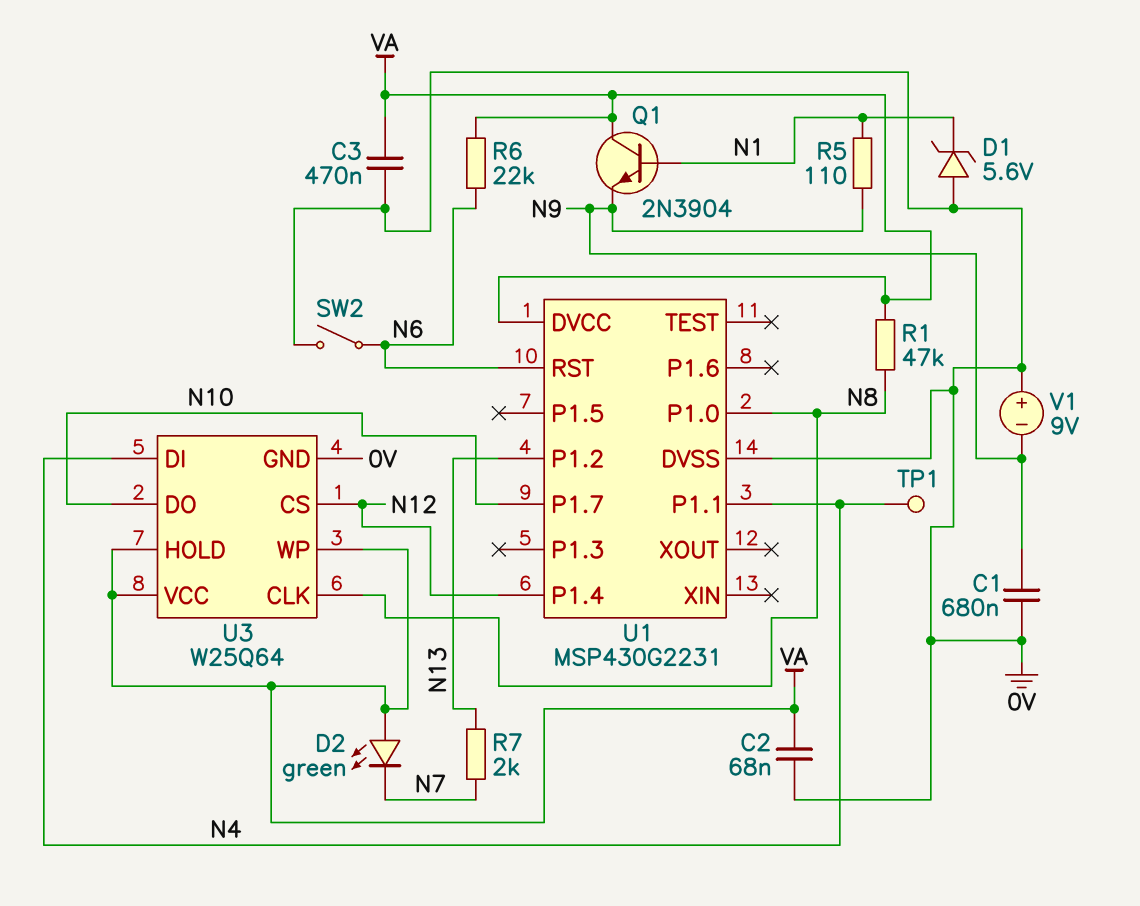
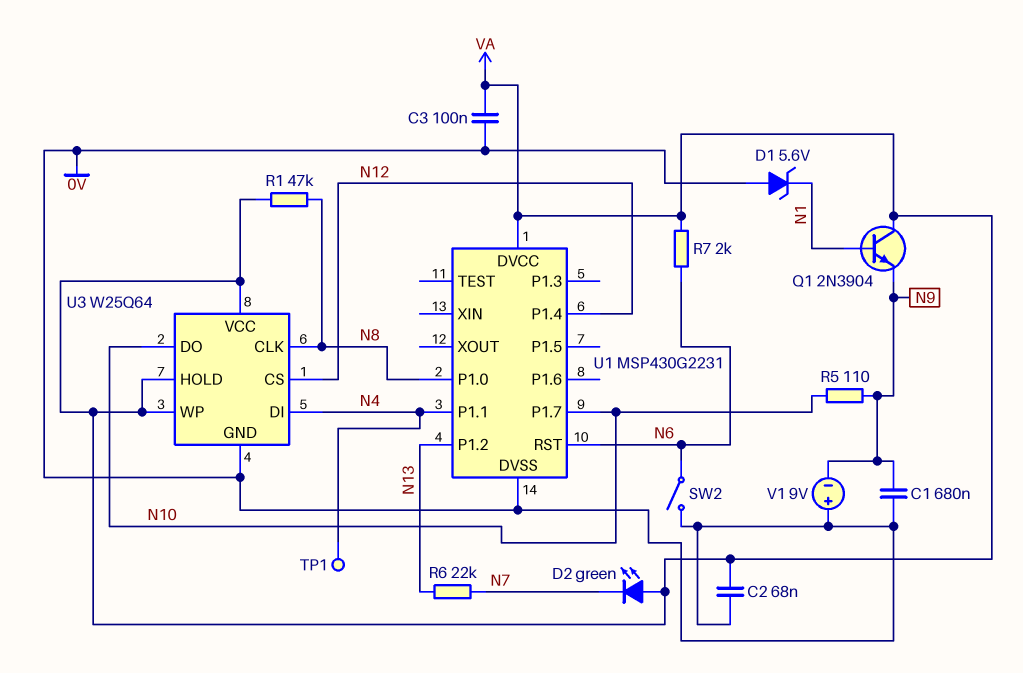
C3: 470nF (0V, VA) -> 100nF (0V, VA)
R5: 110 (N1, N9) -> 110 (N9, N10)
R6: 22k (N6, VA) -> 22k (N7, N13)
R7: 2k (N7, N13) -> 2k (N6, VA)

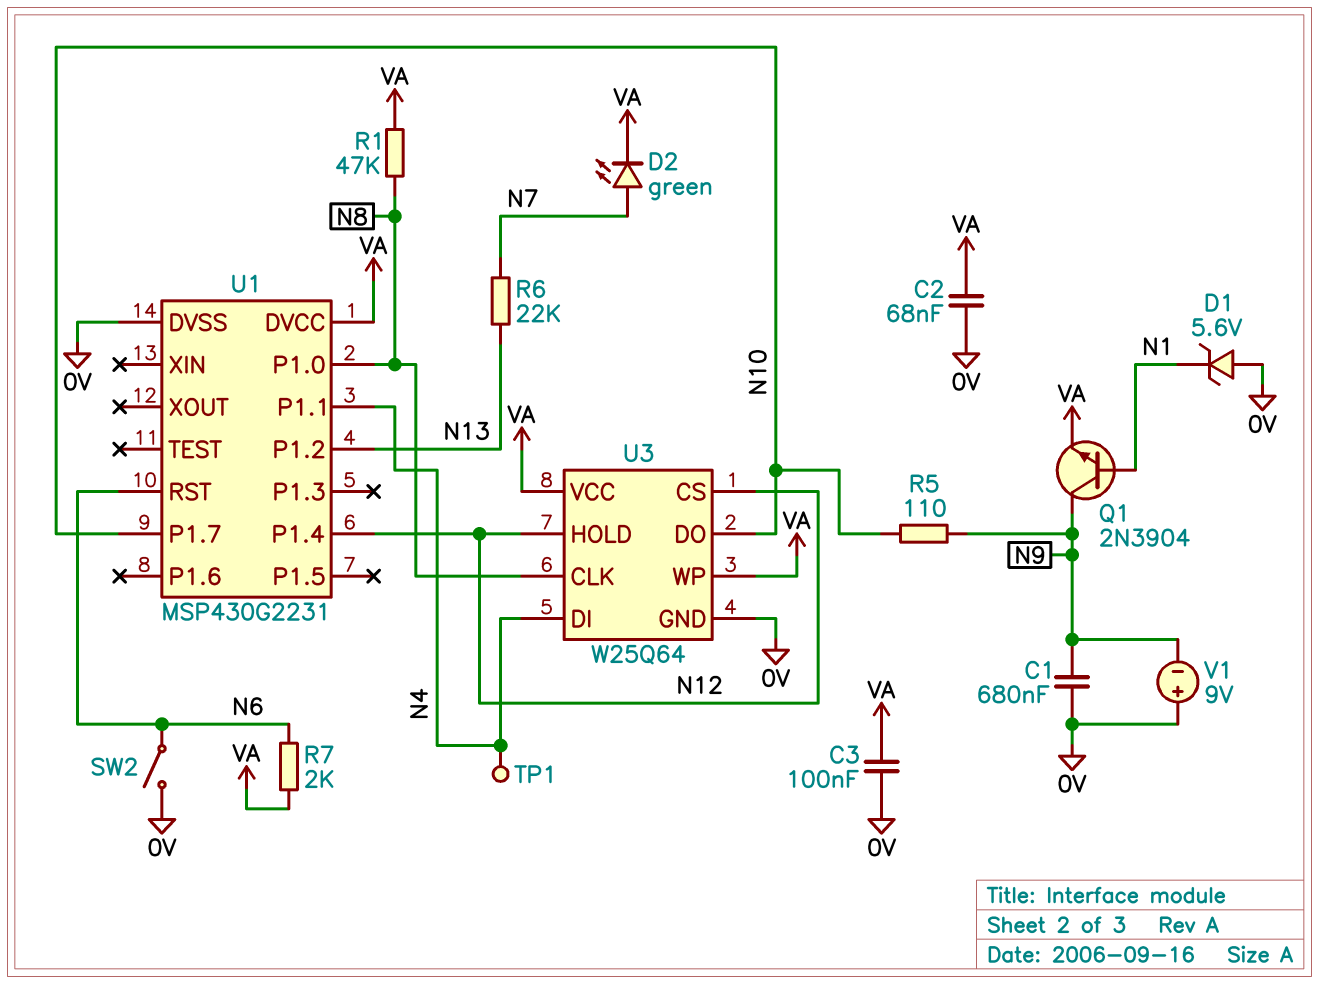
D2: LED green (A VA, K N7) -> LED green (A N7, K VA)
Q1: NPN 2N3904 (B N1, C VA, E N9) -> NPN 2N3904 (B N1, C N9, E VA)
U3 pin HOLD: VA -> N12

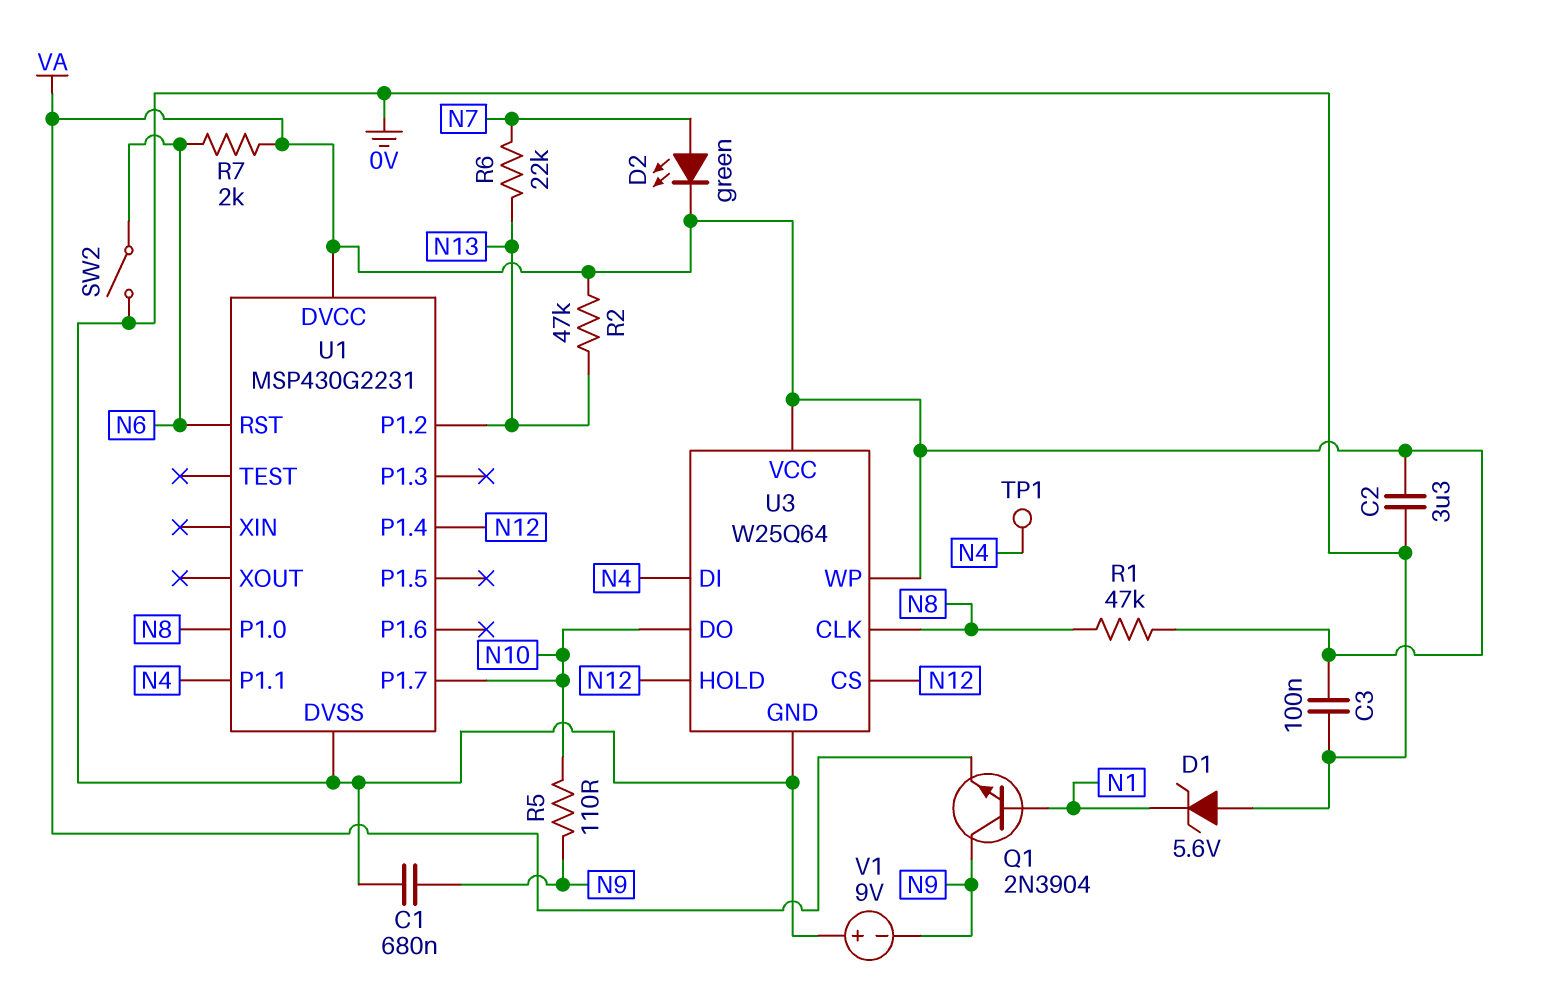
C2: 68nF (0V, VA) -> 3.3uF (0V, VA)
R2: none -> 47k (N13, VA)

